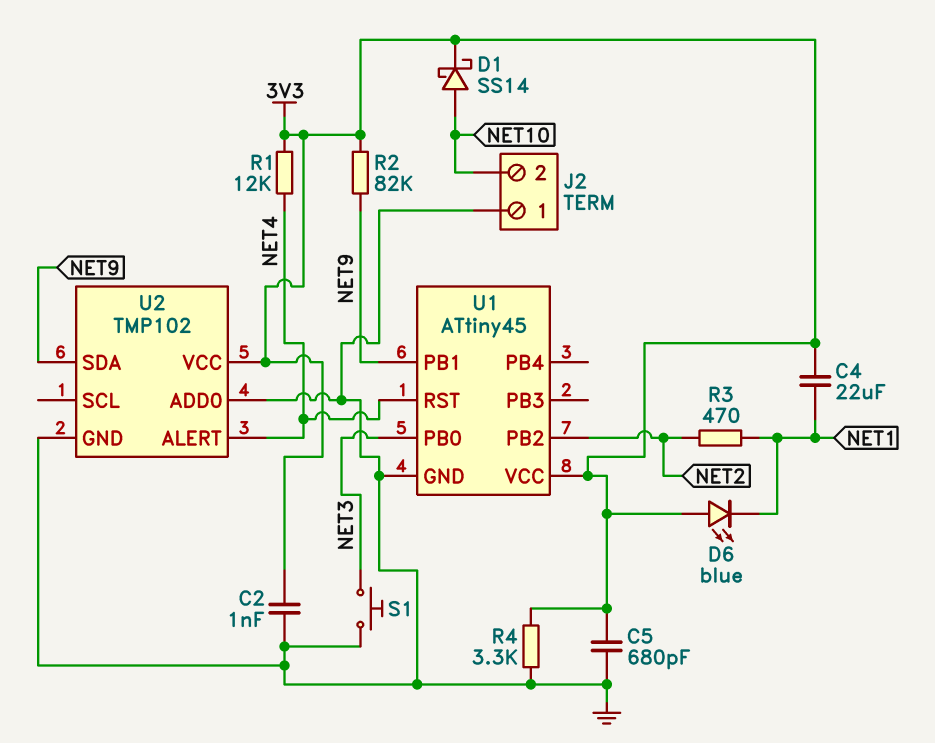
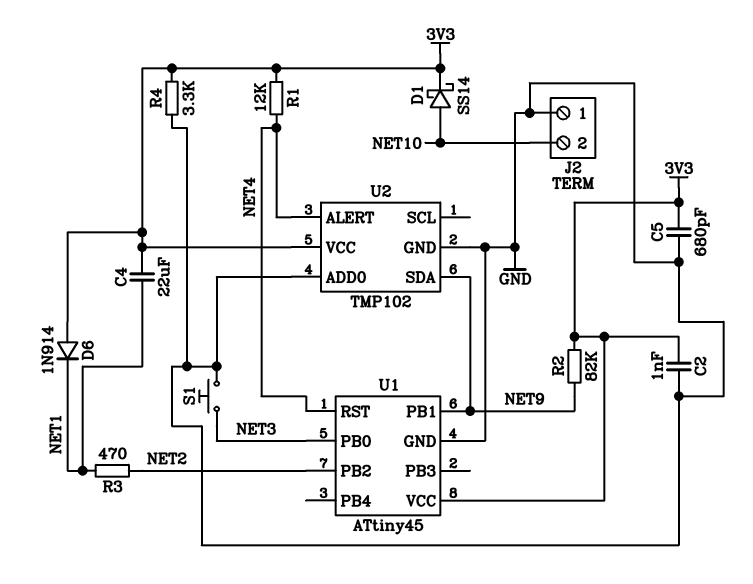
D6: LED blue (A 3V3, K NET1) -> diode 1N914 (A 3V3, K NET1)

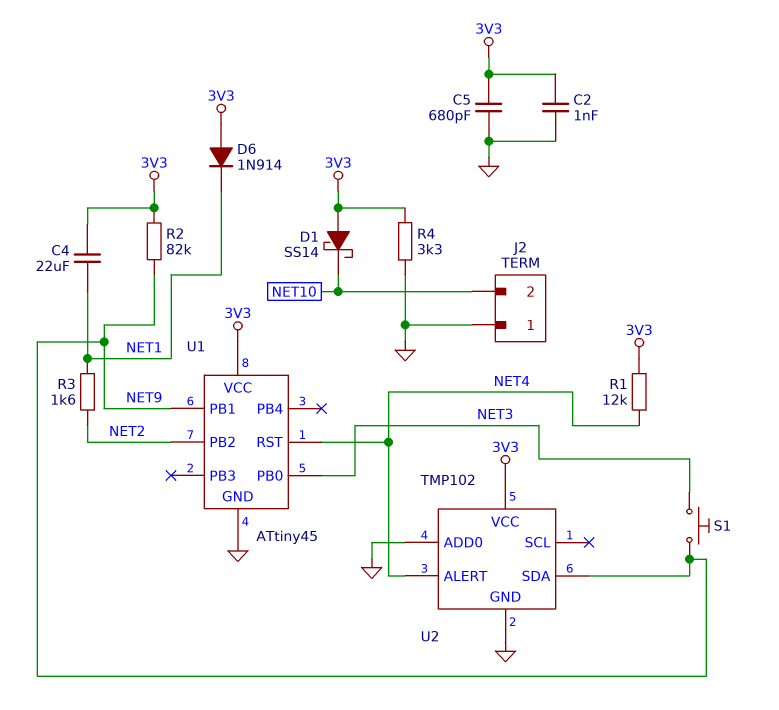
D1: schottky SS14 (A NET10, K 3V3) -> schottky SS14 (A 3V3, K NET10)
R3: 470 (NET1, NET2) -> 1.6k (NET1, NET2)
S1: button (GND, NET3) -> button (NET3, NET9)

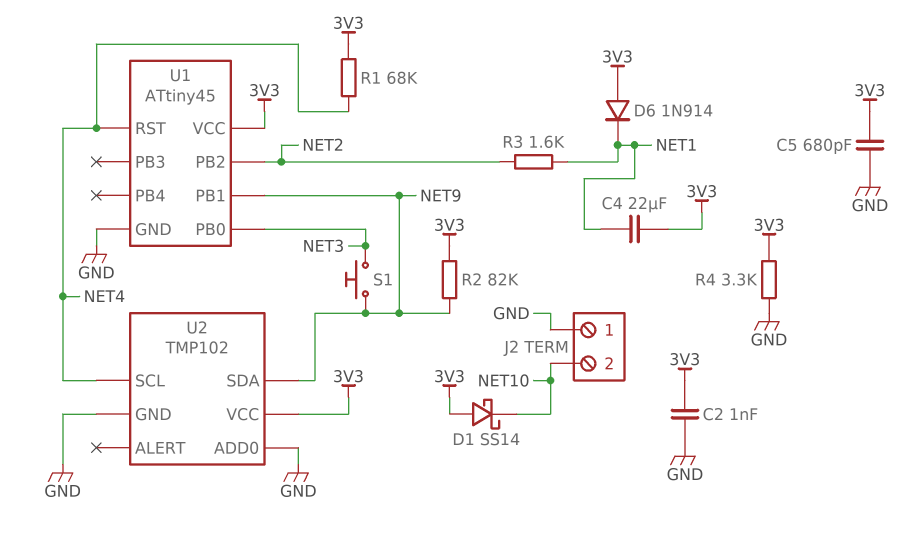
R1: 12k (3V3, NET4) -> 68k (3V3, NET4)
U2 pin ALERT: NET4 -> none
U2 pin SCL: none -> NET4

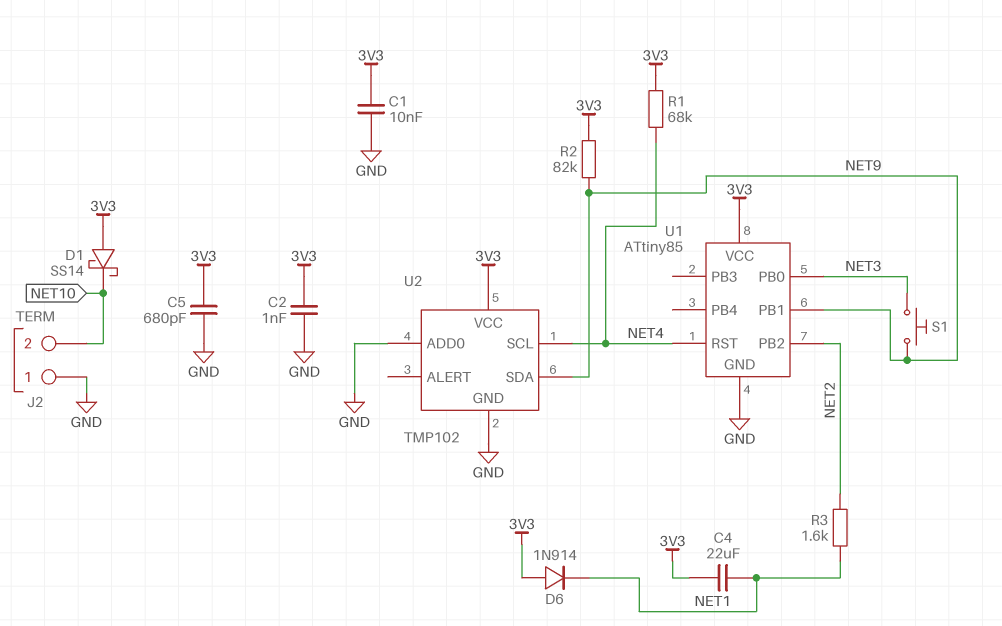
C1: none -> 10nF (3V3, GND)
R4: 3.3k (3V3, GND) -> none
U1: ATtiny45 -> ATtiny85

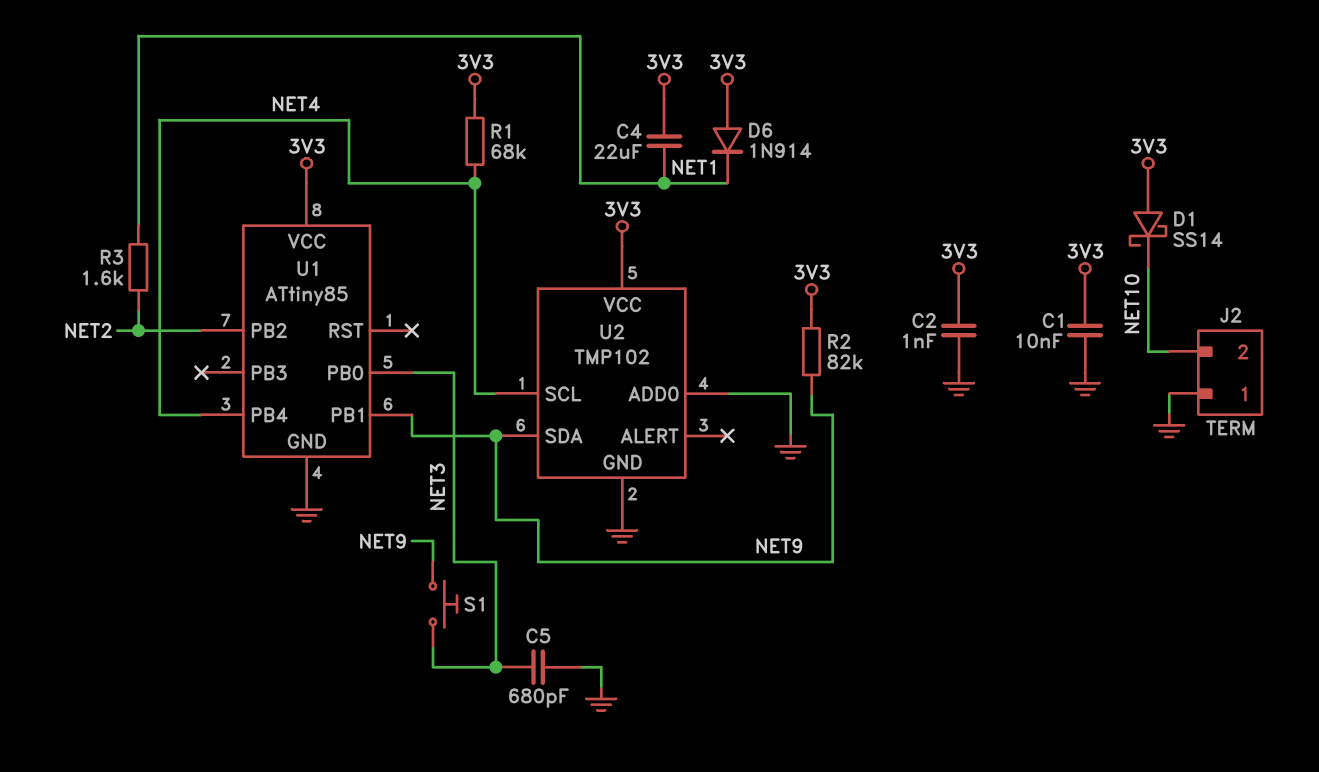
C5: 680pF (3V3, GND) -> 680pF (GND, NET3)
U1 pin PB4: none -> NET4
U1 pin RST: NET4 -> none

